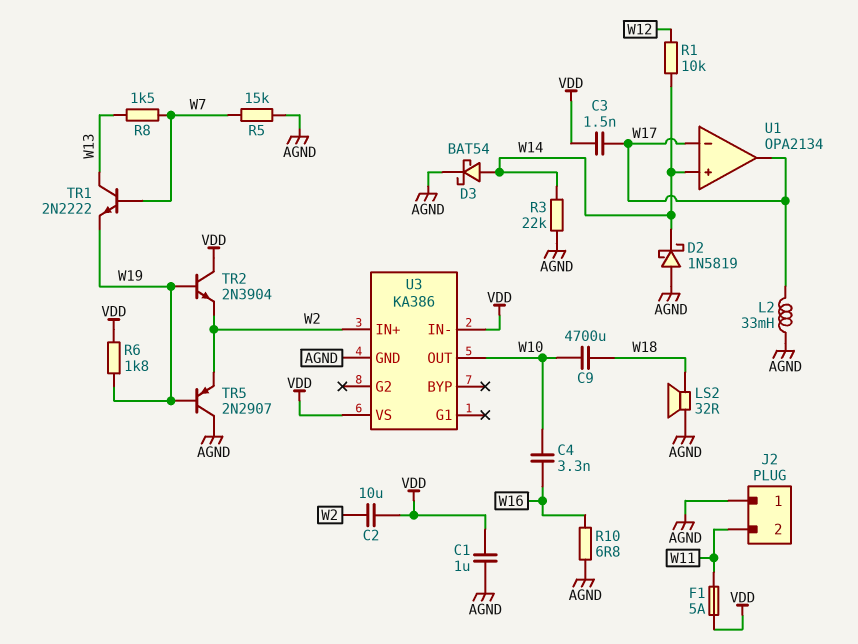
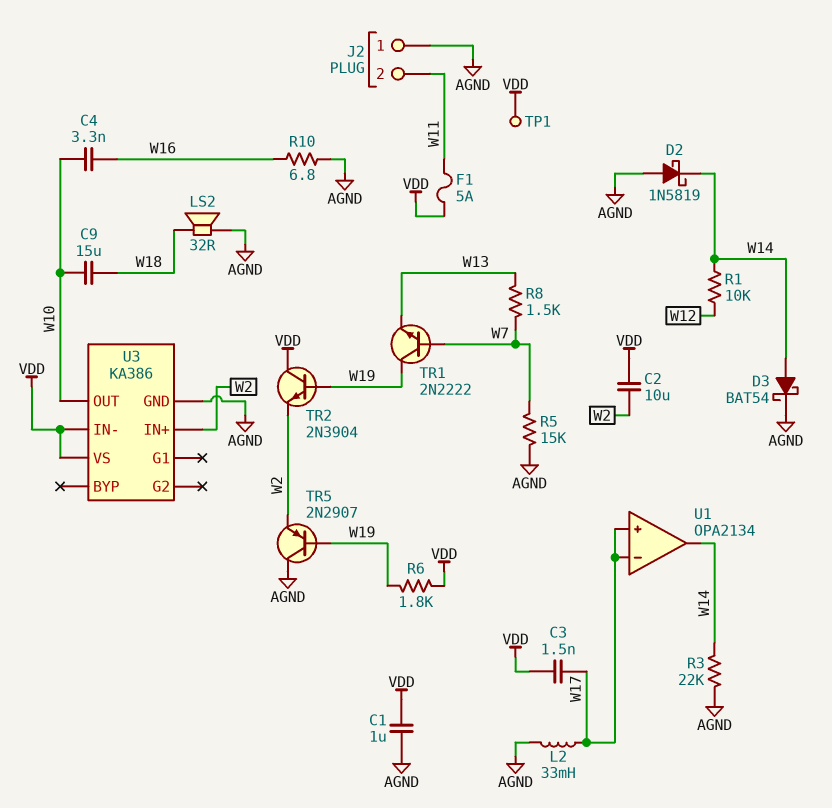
C9: 4700uF (W10, W18) -> 15uF (W10, W18)
TP1: none -> test point (VDD)
TR1: NPN 2N2222 (B W7, C W13, E W19) -> NPN 2N2222 (B W7, C W19, E W13)
U1 pin in+: W14 -> W17
U1 pin out: W17 -> W14

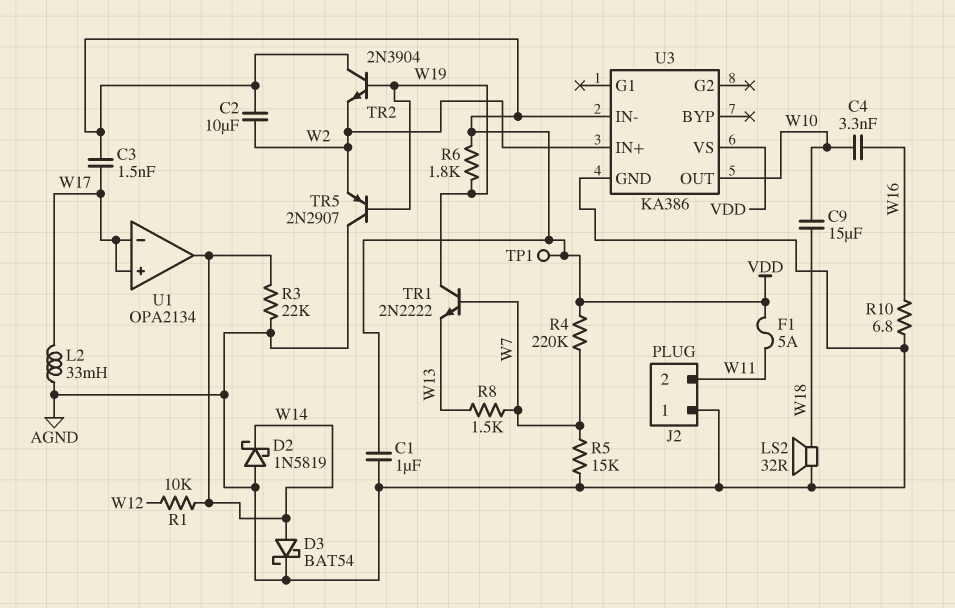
R4: none -> 220k (VDD, W7)

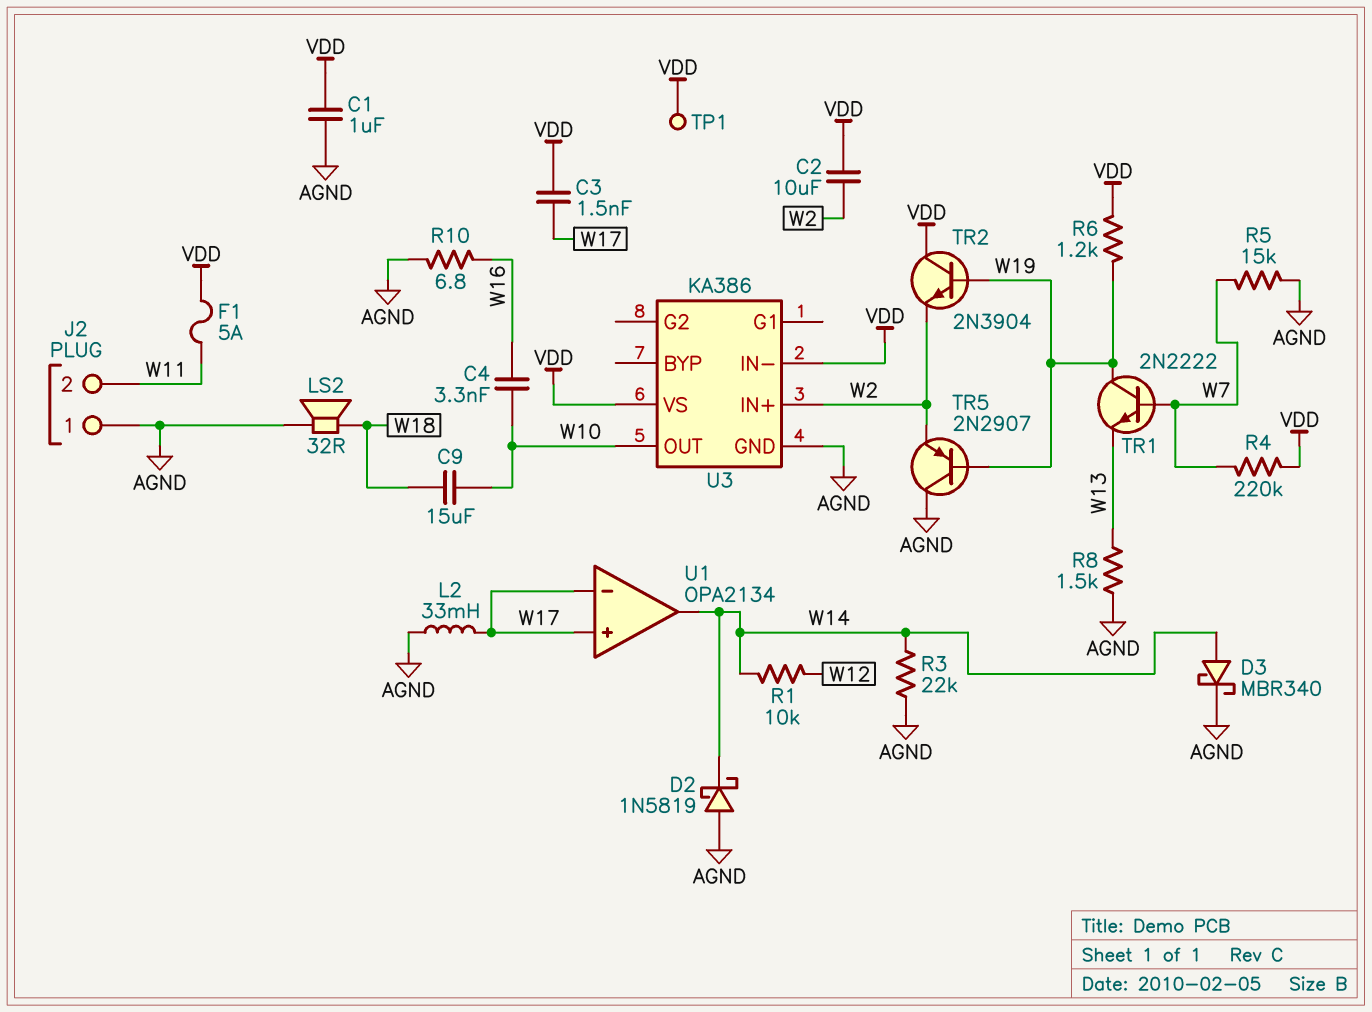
D3: schottky BAT54 (A W14, K AGND) -> schottky MBR340 (A W14, K AGND)
R6: 1.8k (VDD, W19) -> 1.2k (VDD, W19)
R8: 1.5k (W7, W13) -> 1.5k (AGND, W13)

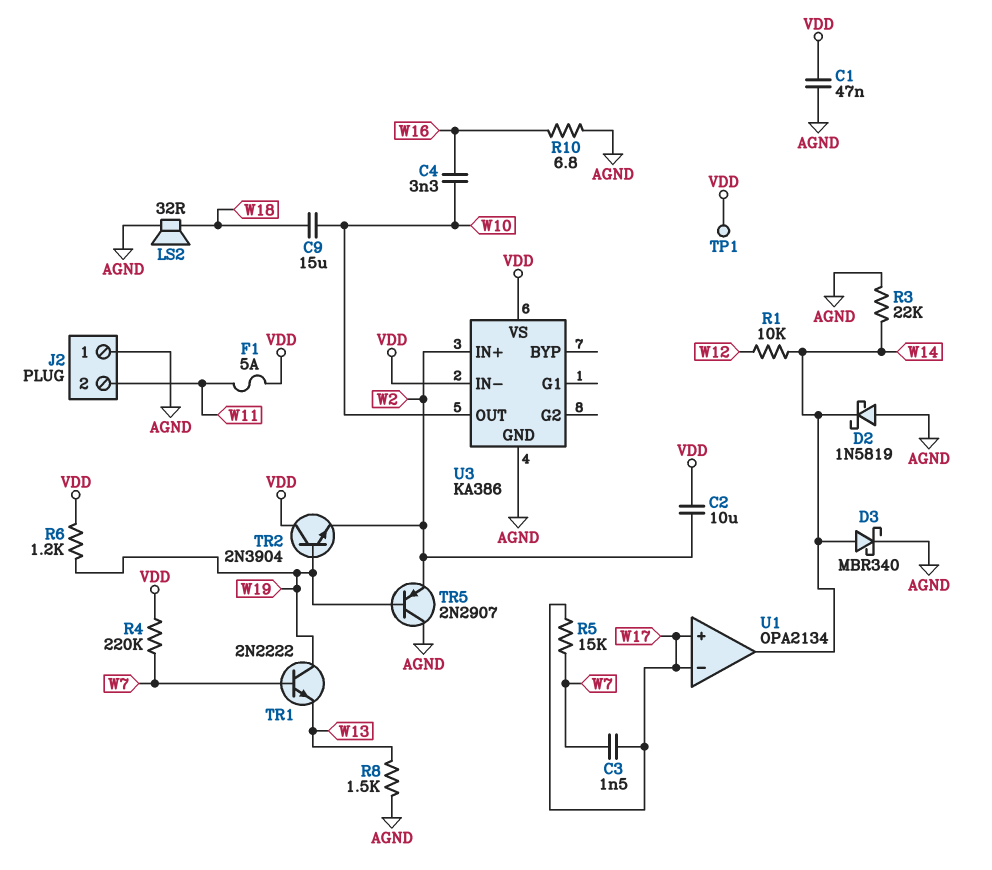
C1: 1uF (AGND, VDD) -> 47nF (AGND, VDD)
C3: 1.5nF (VDD, W17) -> 1.5nF (W7, W17)
L2: 33mH (AGND, W17) -> none
R5: 15k (AGND, W7) -> 15k (W7, W17)

